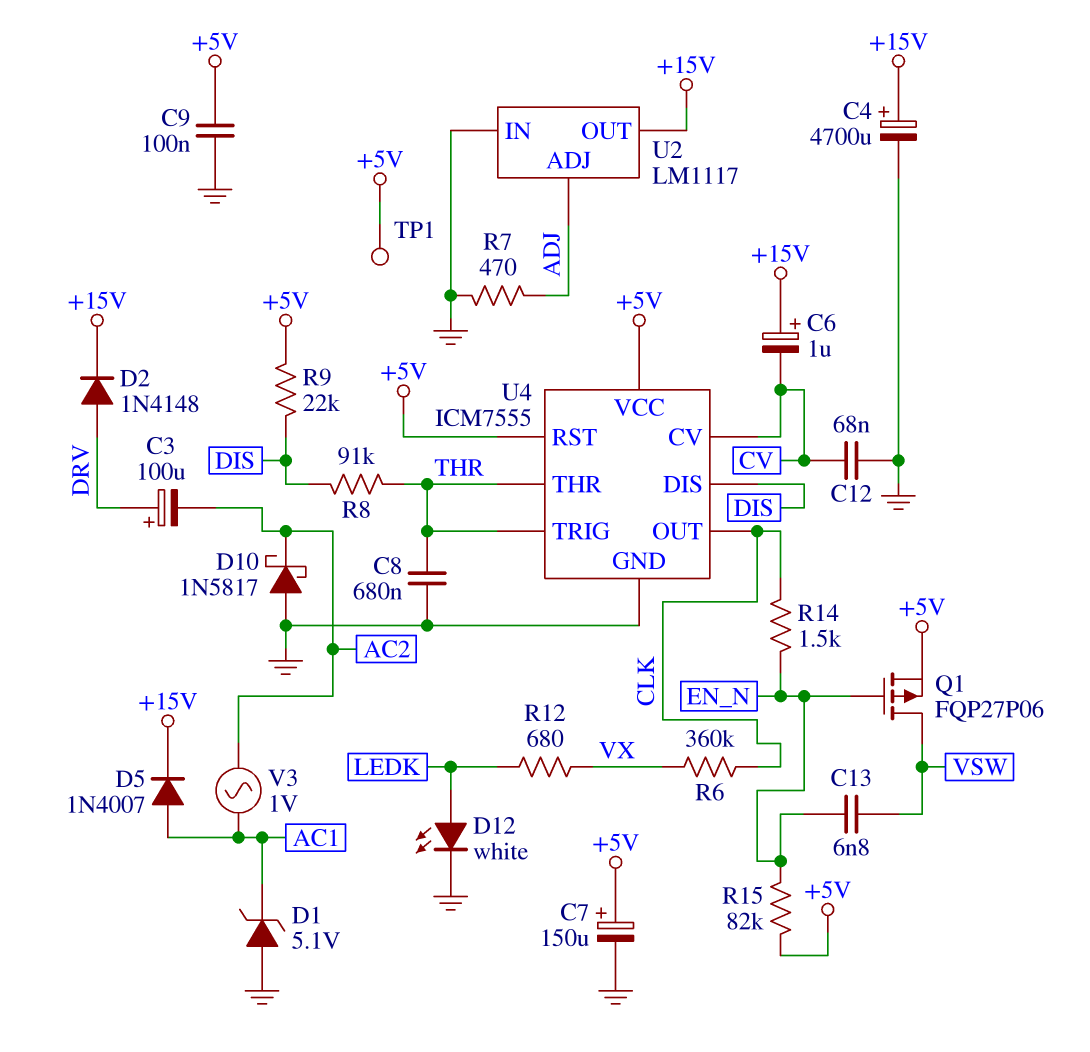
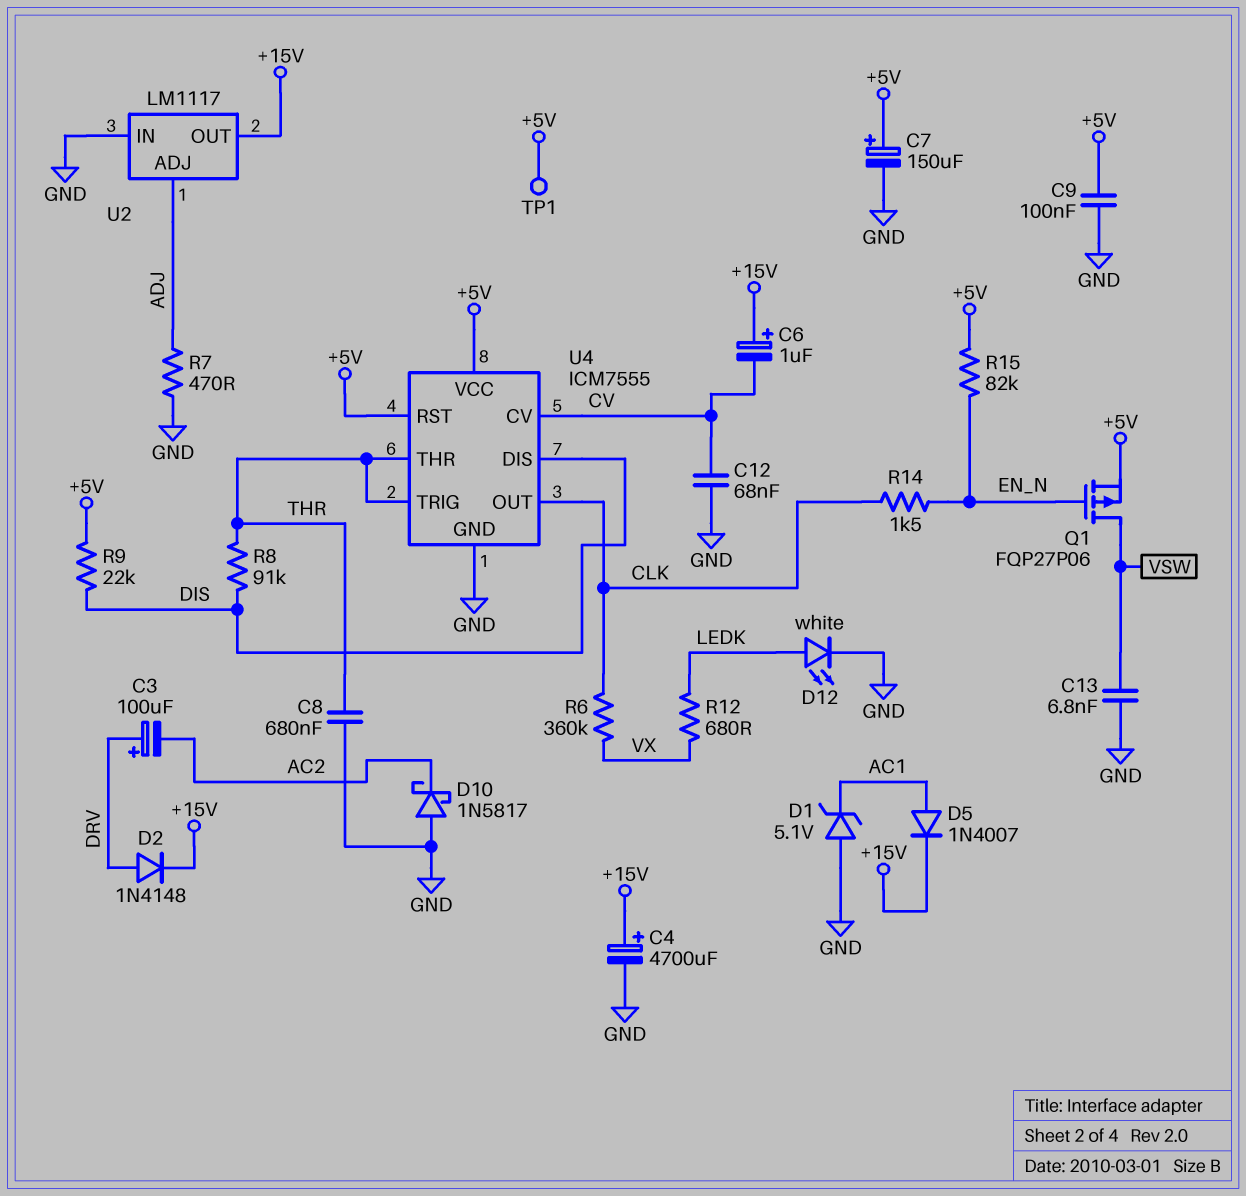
C13: 6.8nF (EN_N, VSW) -> 6.8nF (GND, VSW)
V3: AC 1V (AC1, AC2) -> none

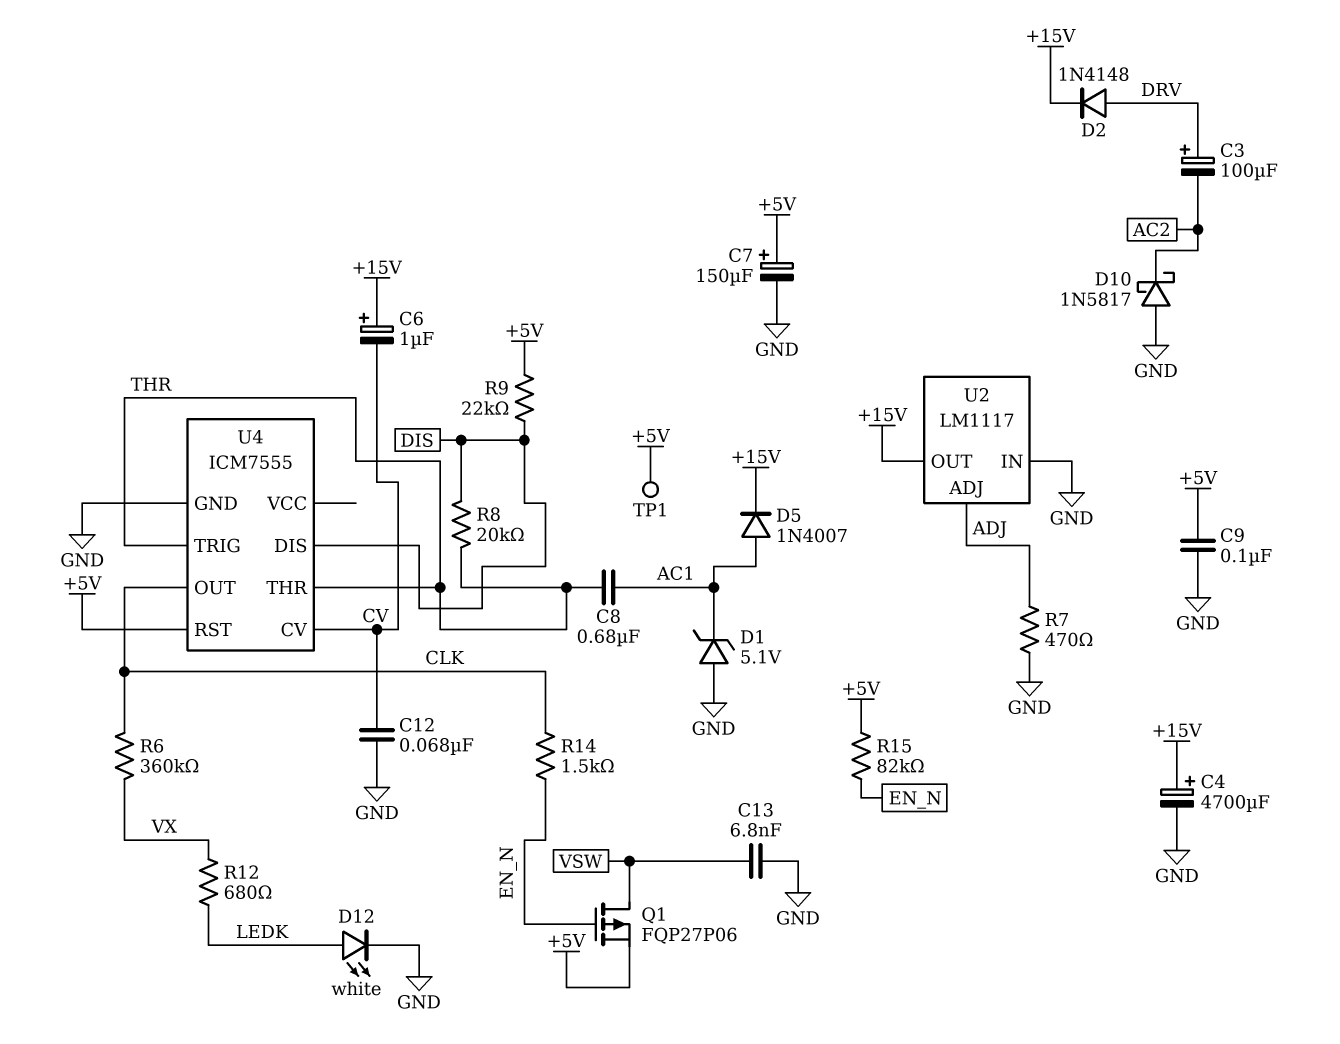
C8: 680nF (GND, THR) -> 680nF (AC1, THR)
R8: 91k (DIS, THR) -> 20k (DIS, THR)
U4 pin VCC: +5V -> none

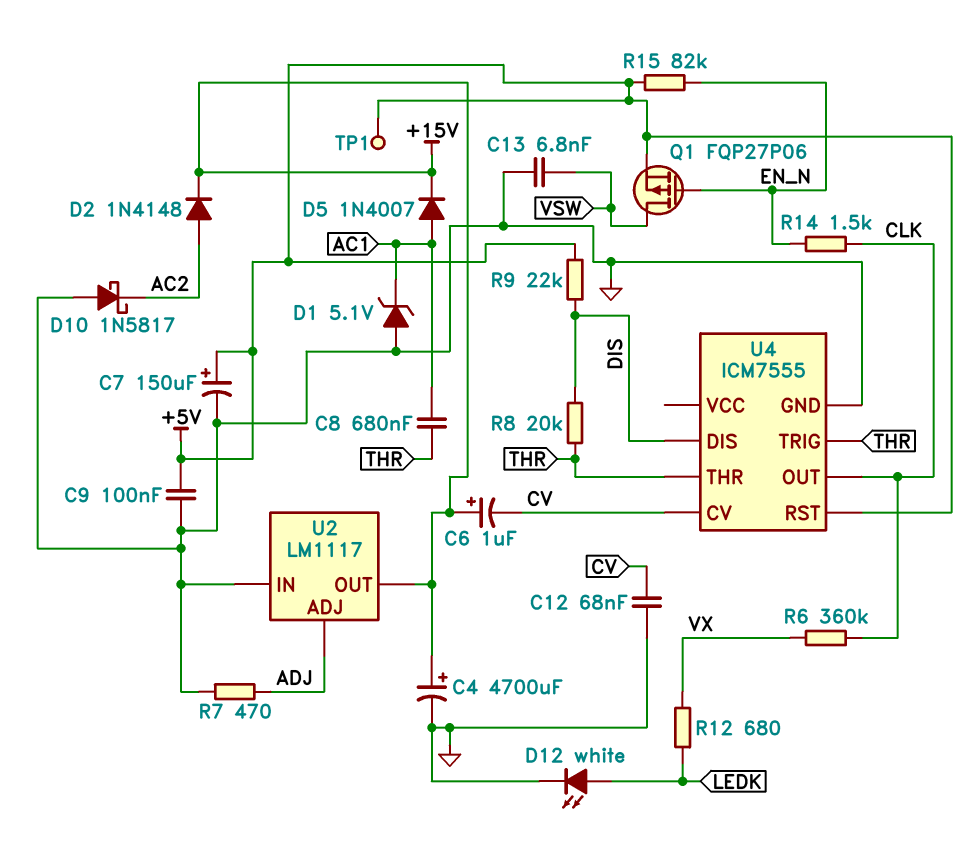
C3: 100uF (plus DRV, minus AC2) -> none
D2: diode 1N4148 (A DRV, K +15V) -> diode 1N4148 (A AC2, K +15V)

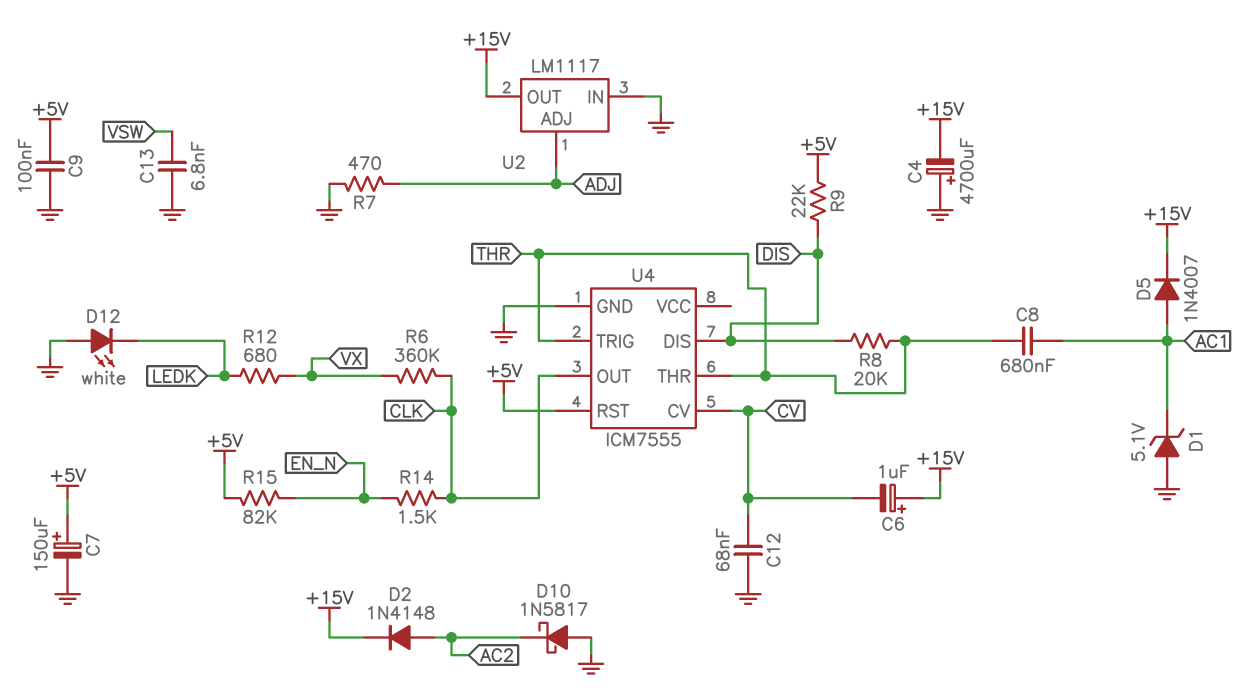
C4: 4700uF (plus +15V, minus GND) -> 4700uF (plus GND, minus +15V)
D12: LED white (A LEDK, K GND) -> LED white (A GND, K LEDK)
Q1: PMOS FQP27P06 (G EN_N, D VSW, S +5V) -> none
TP1: test point (+5V) -> none

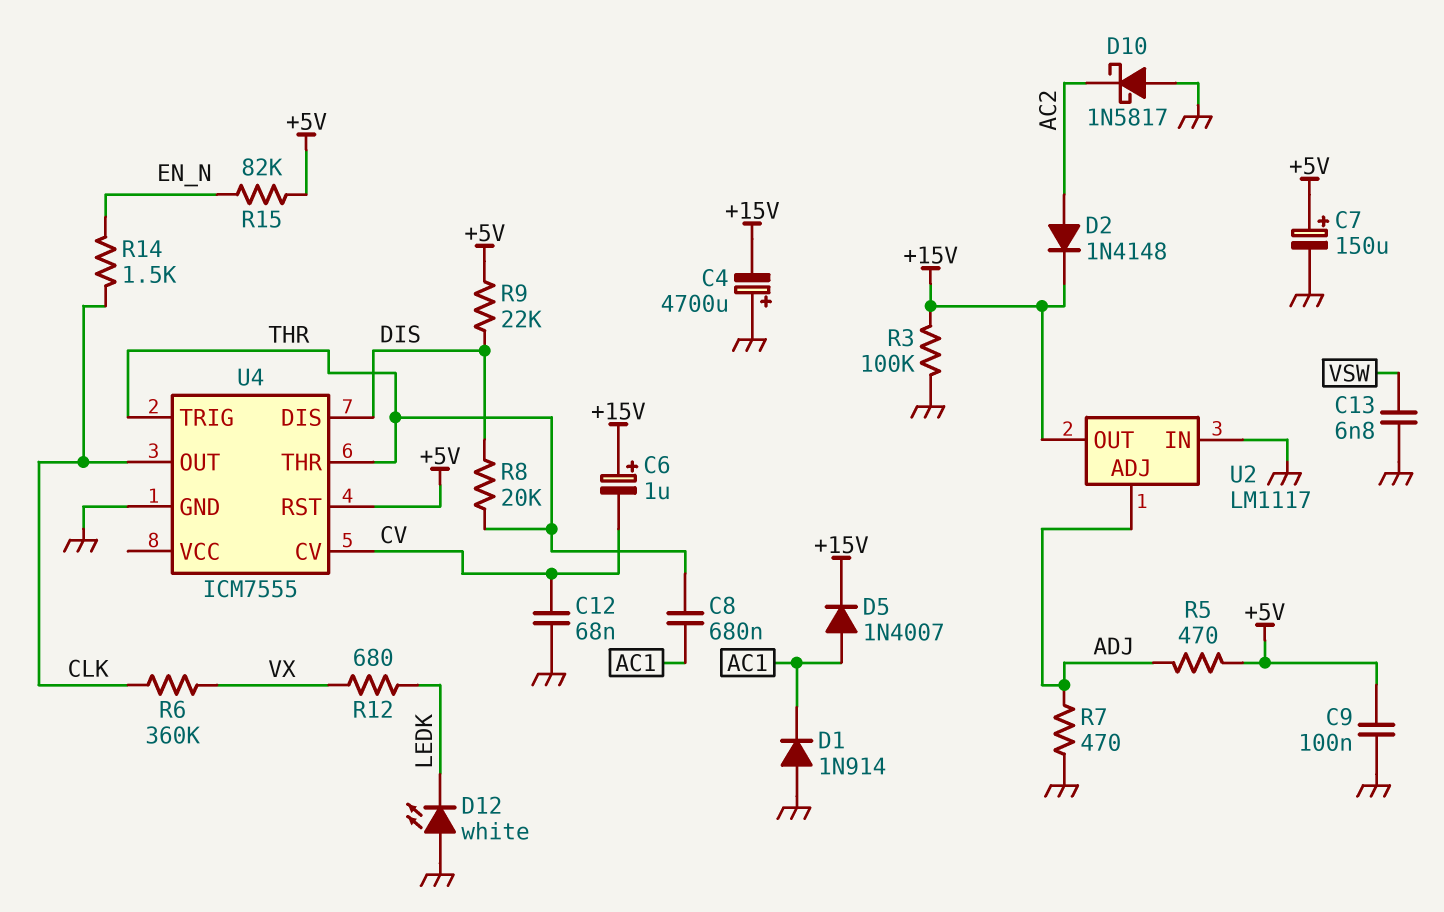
D1: zener 5.1V (A GND, K AC1) -> diode 1N914 (A GND, K AC1)
R3: none -> 100k (+15V, GND)
R5: none -> 470 (+5V, ADJ)

